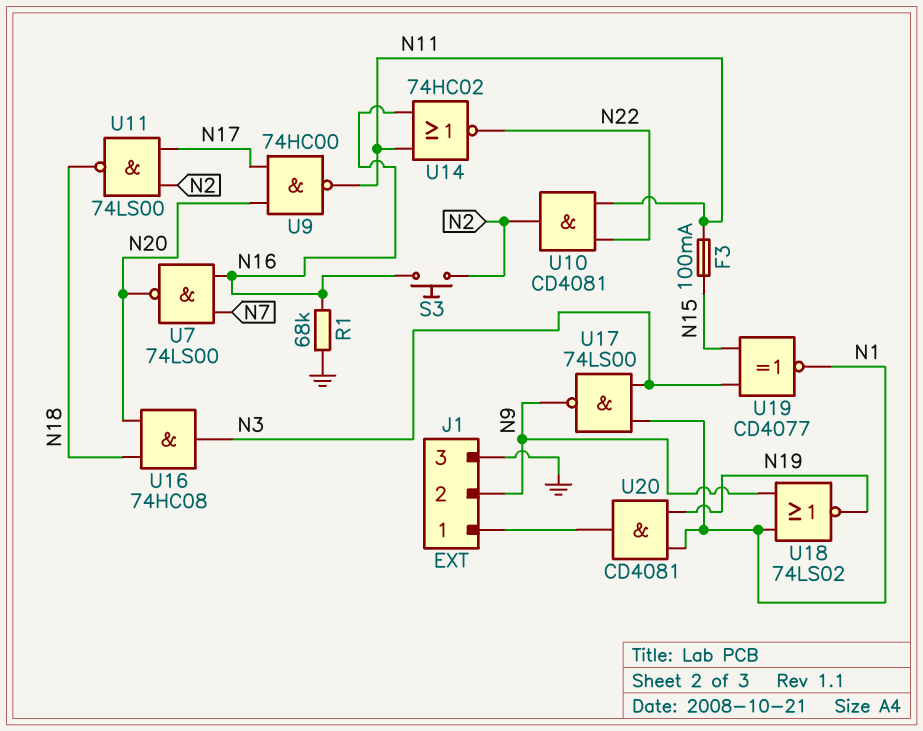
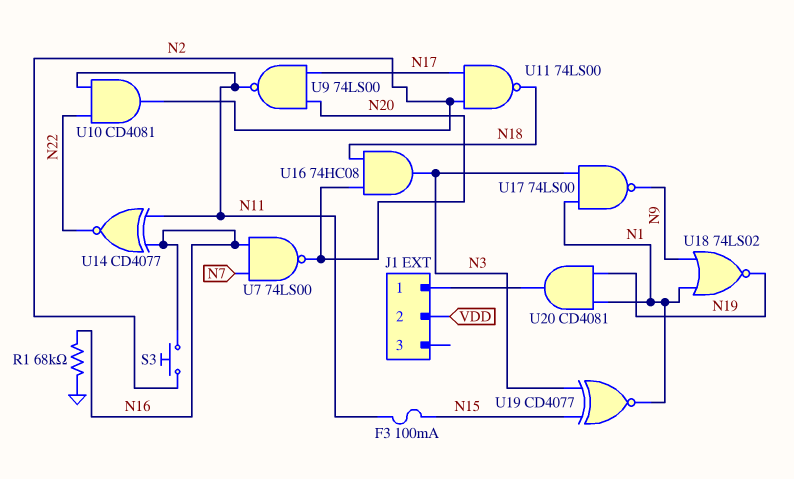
J1 pin 2: N9 -> VDD
J1 pin 3: GND -> none
U9: NAND 74HC00 (in N17, in N20, out N11) -> NAND 74LS00 (in N17, in N20, out N11)
U14: NOR 74HC02 (in N11, in N16, out N22) -> XNOR CD4077 (in N11, in N16, out N22)

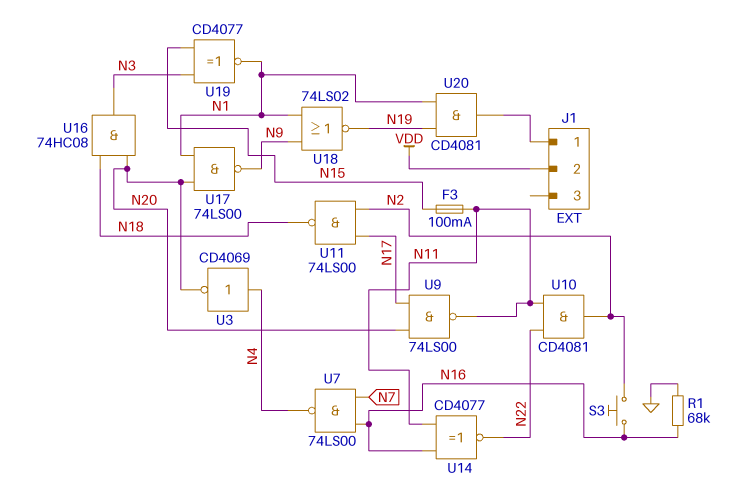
U3: none -> NOT CD4069 (in N4, out N20)
U7: NAND 74LS00 (in N7, in N16, out N20) -> NAND 74LS00 (in N7, in N16, out N4)
U17: NAND 74LS00 (in N1, in N3, out N9) -> NAND 74LS00 (in N1, in N20, out N9)

